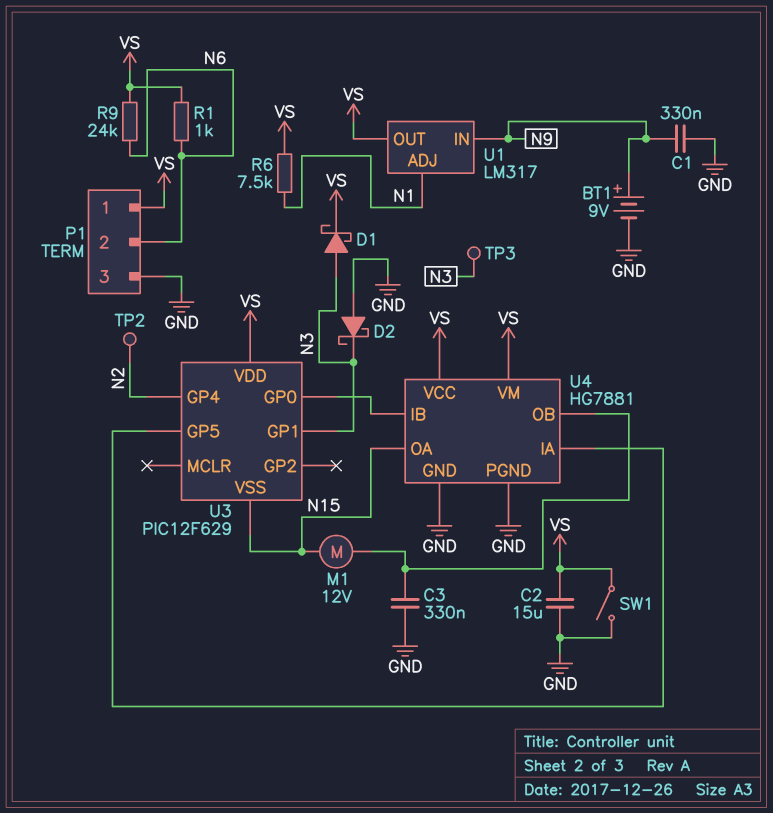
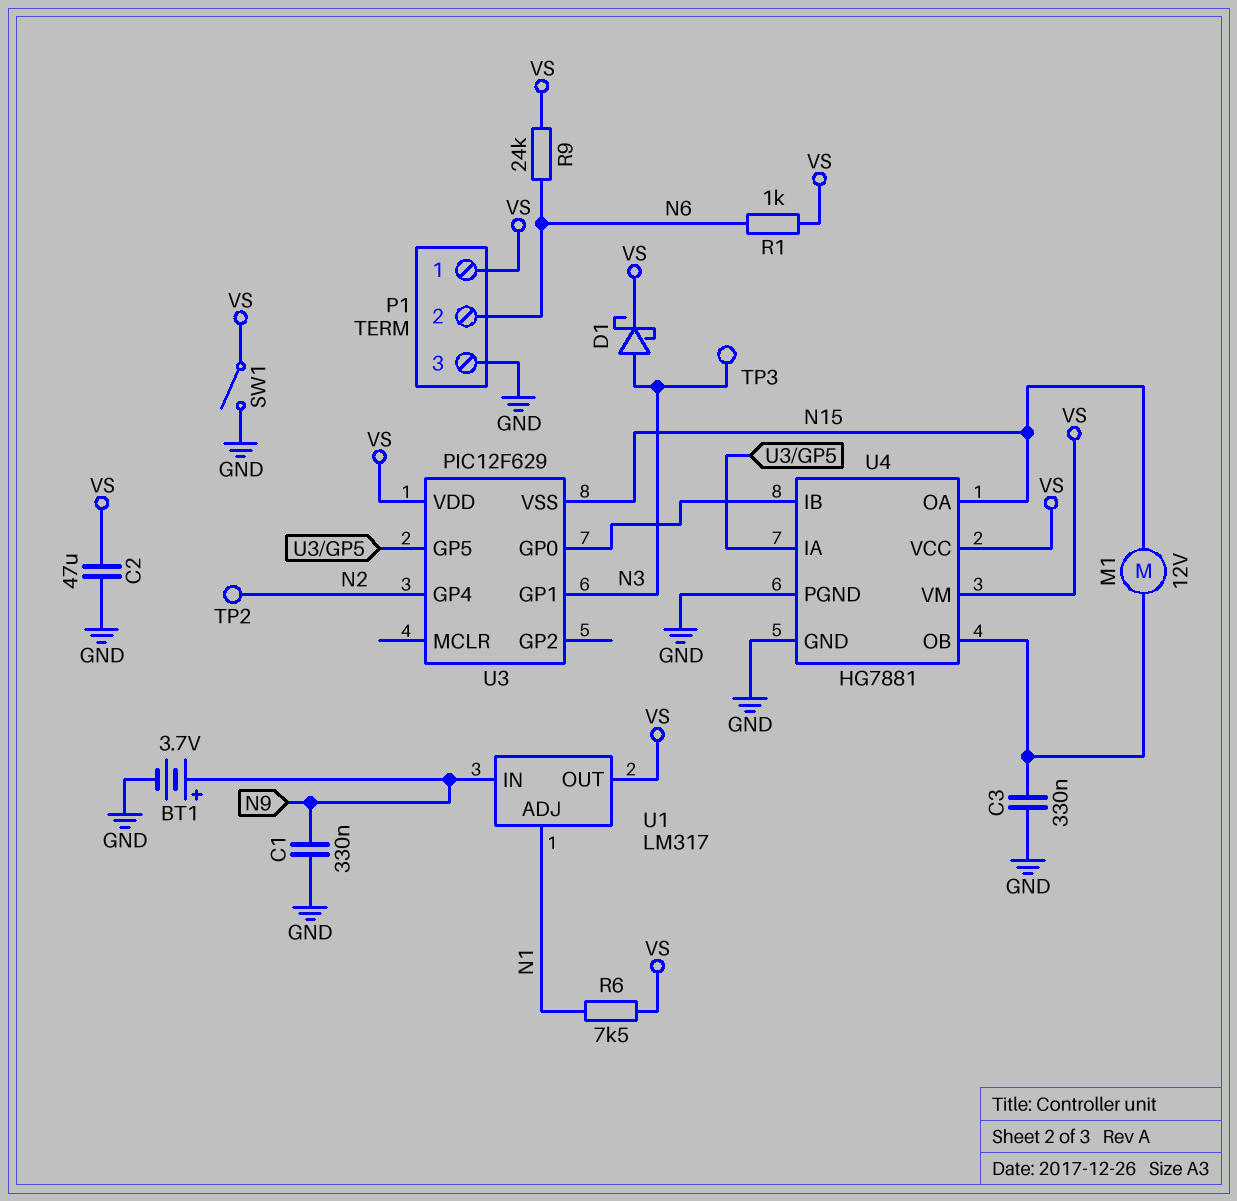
BT1: 9V (plus N9, minus GND) -> 3.7V (plus N9, minus GND)
C2: 15uF (GND, VS) -> 47uF (GND, VS)
D2: schottky (A GND, K N3) -> none

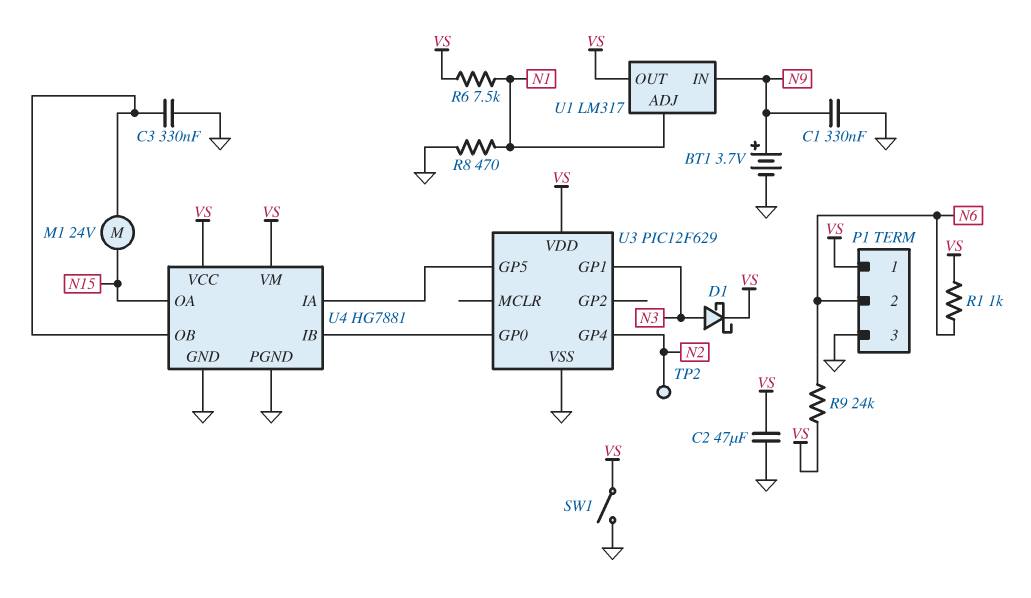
M1: motor 12V (N15, U4/OB) -> motor 24V (N15, U4/OB)
R8: none -> 470 (GND, N1)
TP3: test point (N3) -> none
U3 pin VSS: N15 -> GND

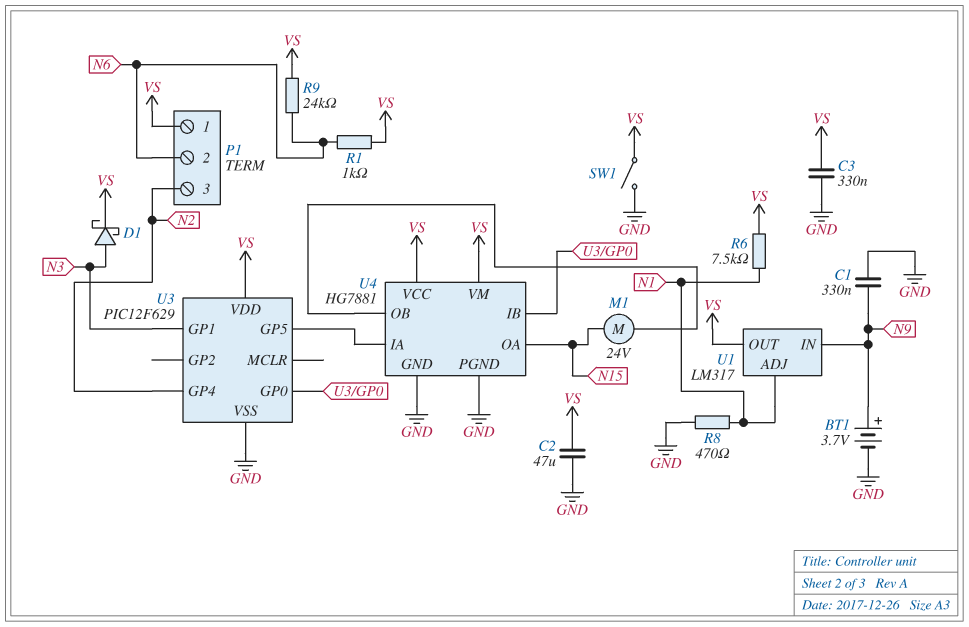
C3: 330nF (GND, U4/OB) -> 330nF (GND, VS)
P1 pin 3: GND -> N2
TP2: test point (N2) -> none

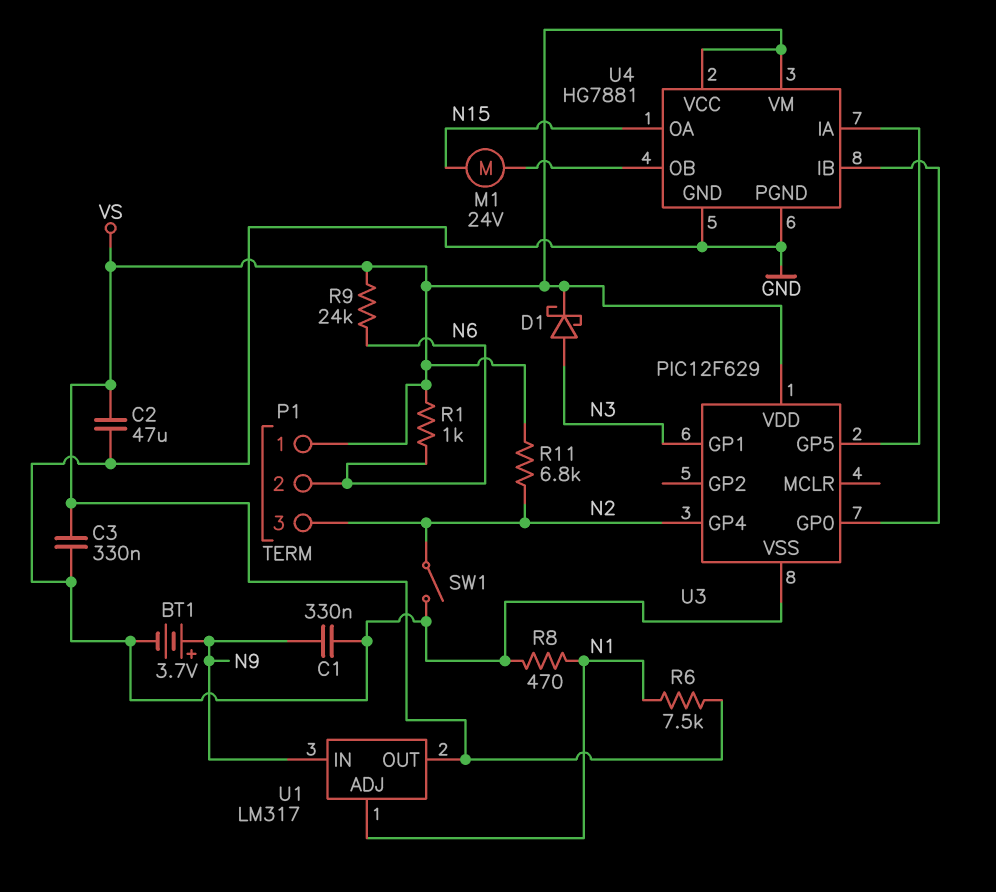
R11: none -> 6.8k (N2, VS)
SW1: switch (GND, VS) -> switch (GND, N2)

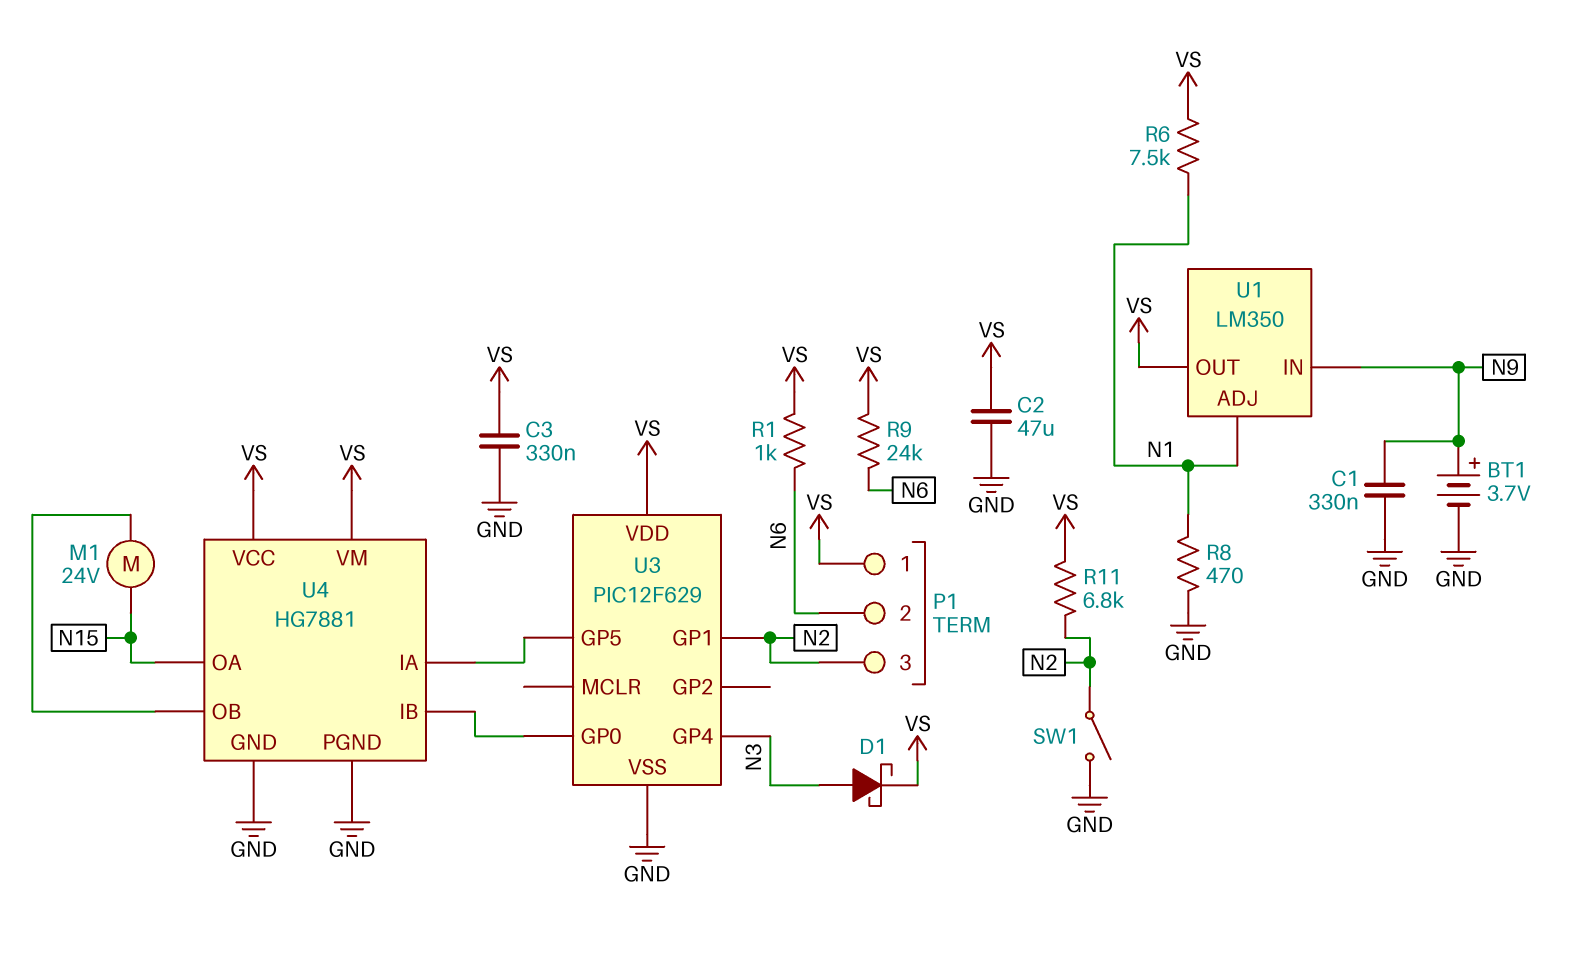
U1: LM317 -> LM350
U3 pin GP1: N3 -> N2
U3 pin GP4: N2 -> N3

